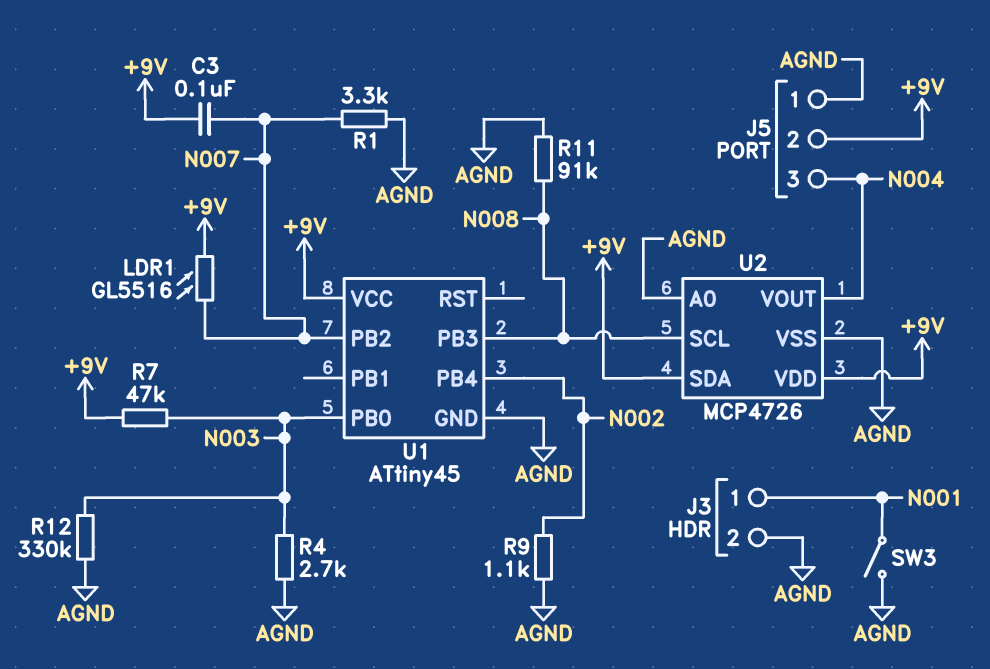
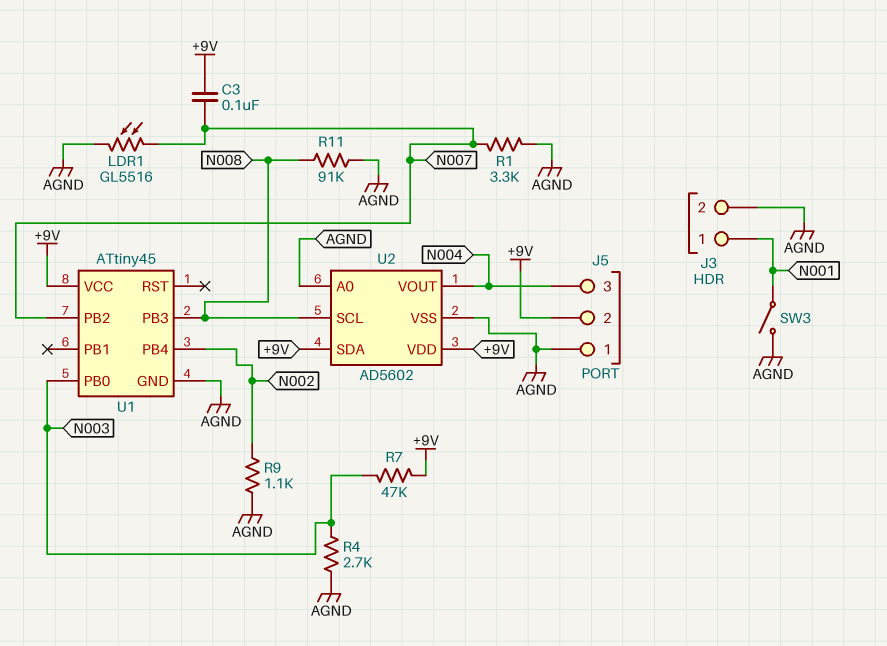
LDR1: GL5516 (+9V, N007) -> GL5516 (AGND, N007)
R12: 330k (AGND, N003) -> none
U2: MCP4726 -> AD5602

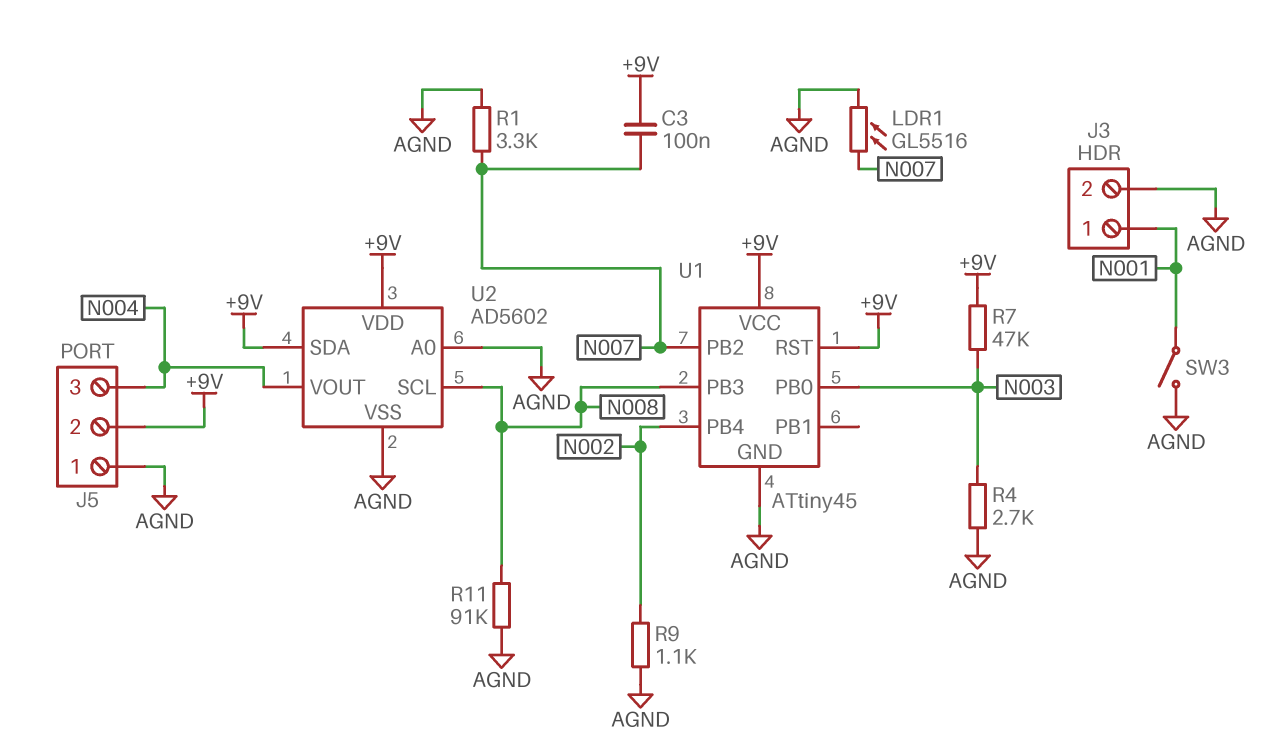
U1 pin RST: none -> +9V

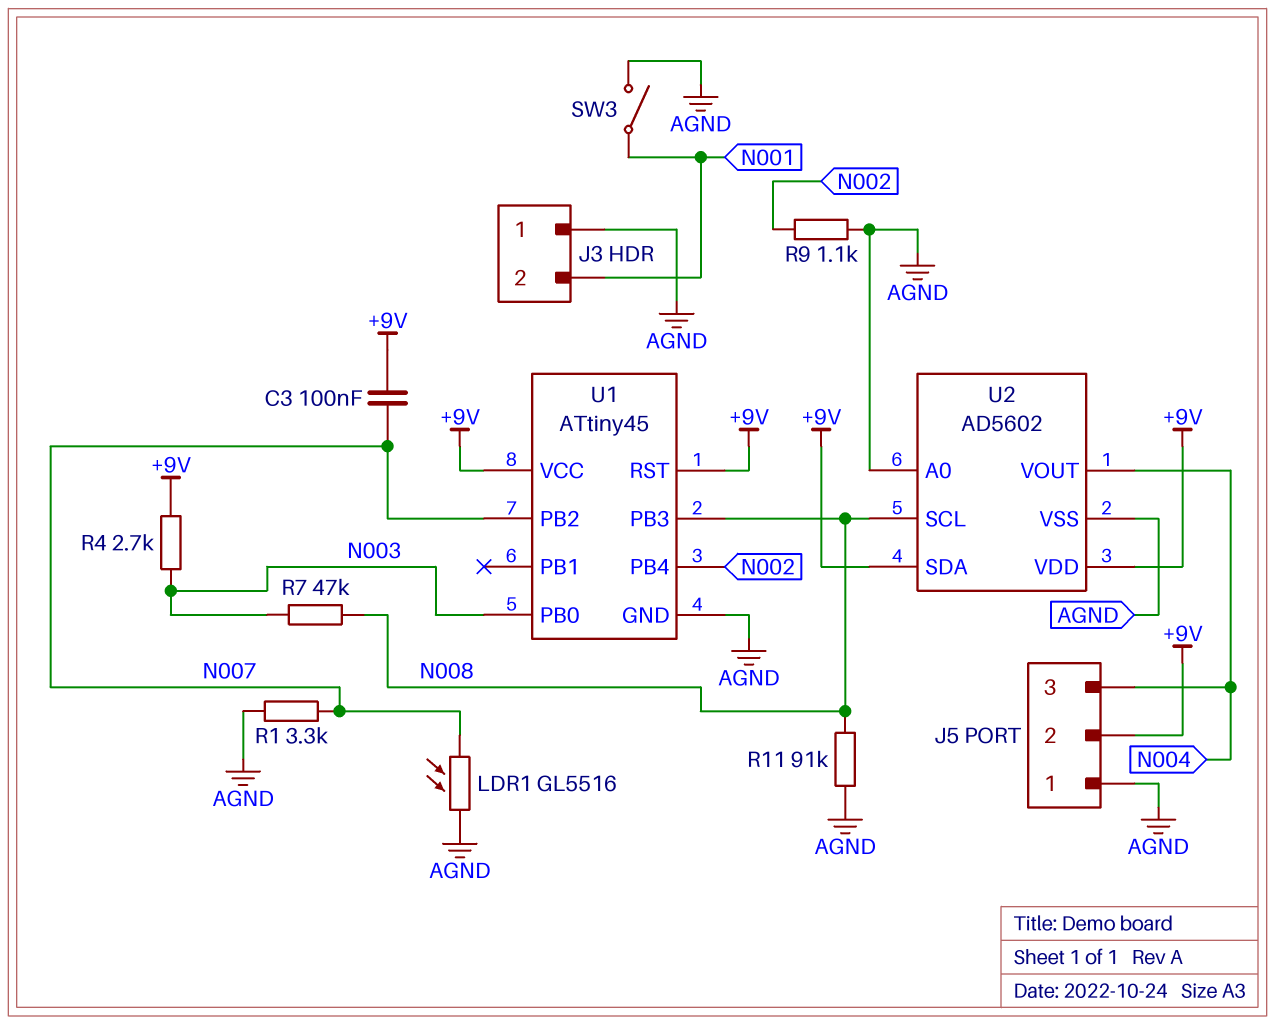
J3 pin 1: N001 -> AGND
J3 pin 2: AGND -> N001
R4: 2.7k (AGND, N003) -> 2.7k (+9V, N003)
R7: 47k (+9V, N003) -> 47k (N003, N008)

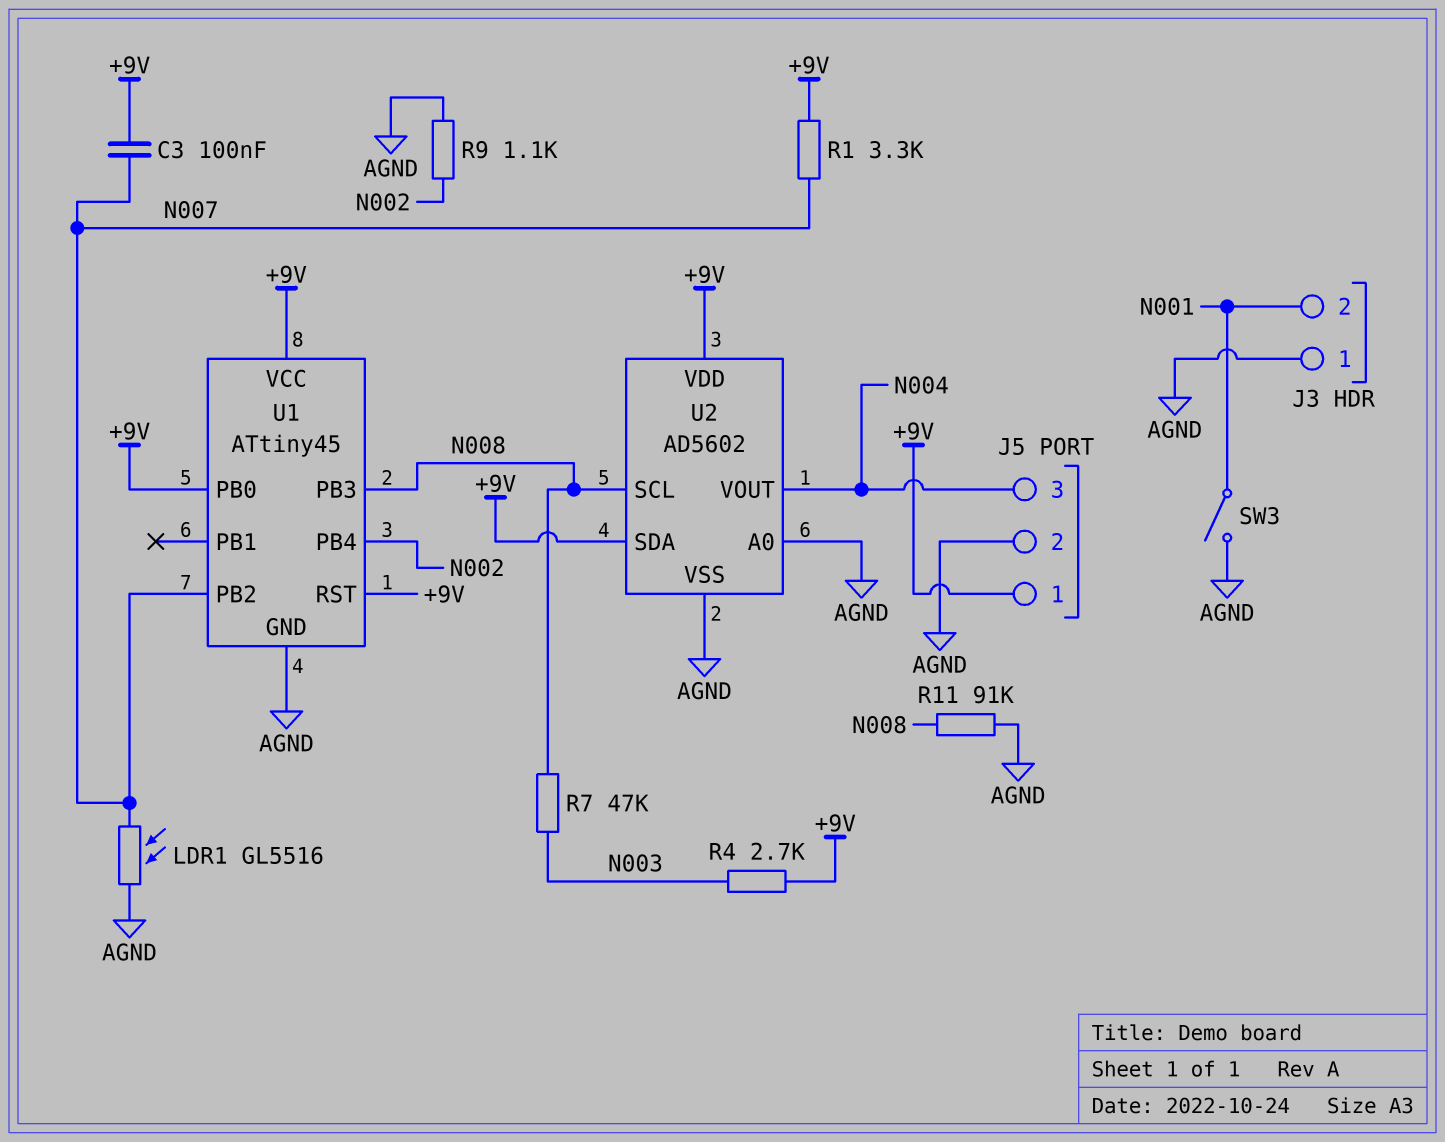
J5 pin 1: AGND -> +9V
J5 pin 2: +9V -> AGND
R1: 3.3k (AGND, N007) -> 3.3k (+9V, N007)
U1 pin PB0: N003 -> +9V

